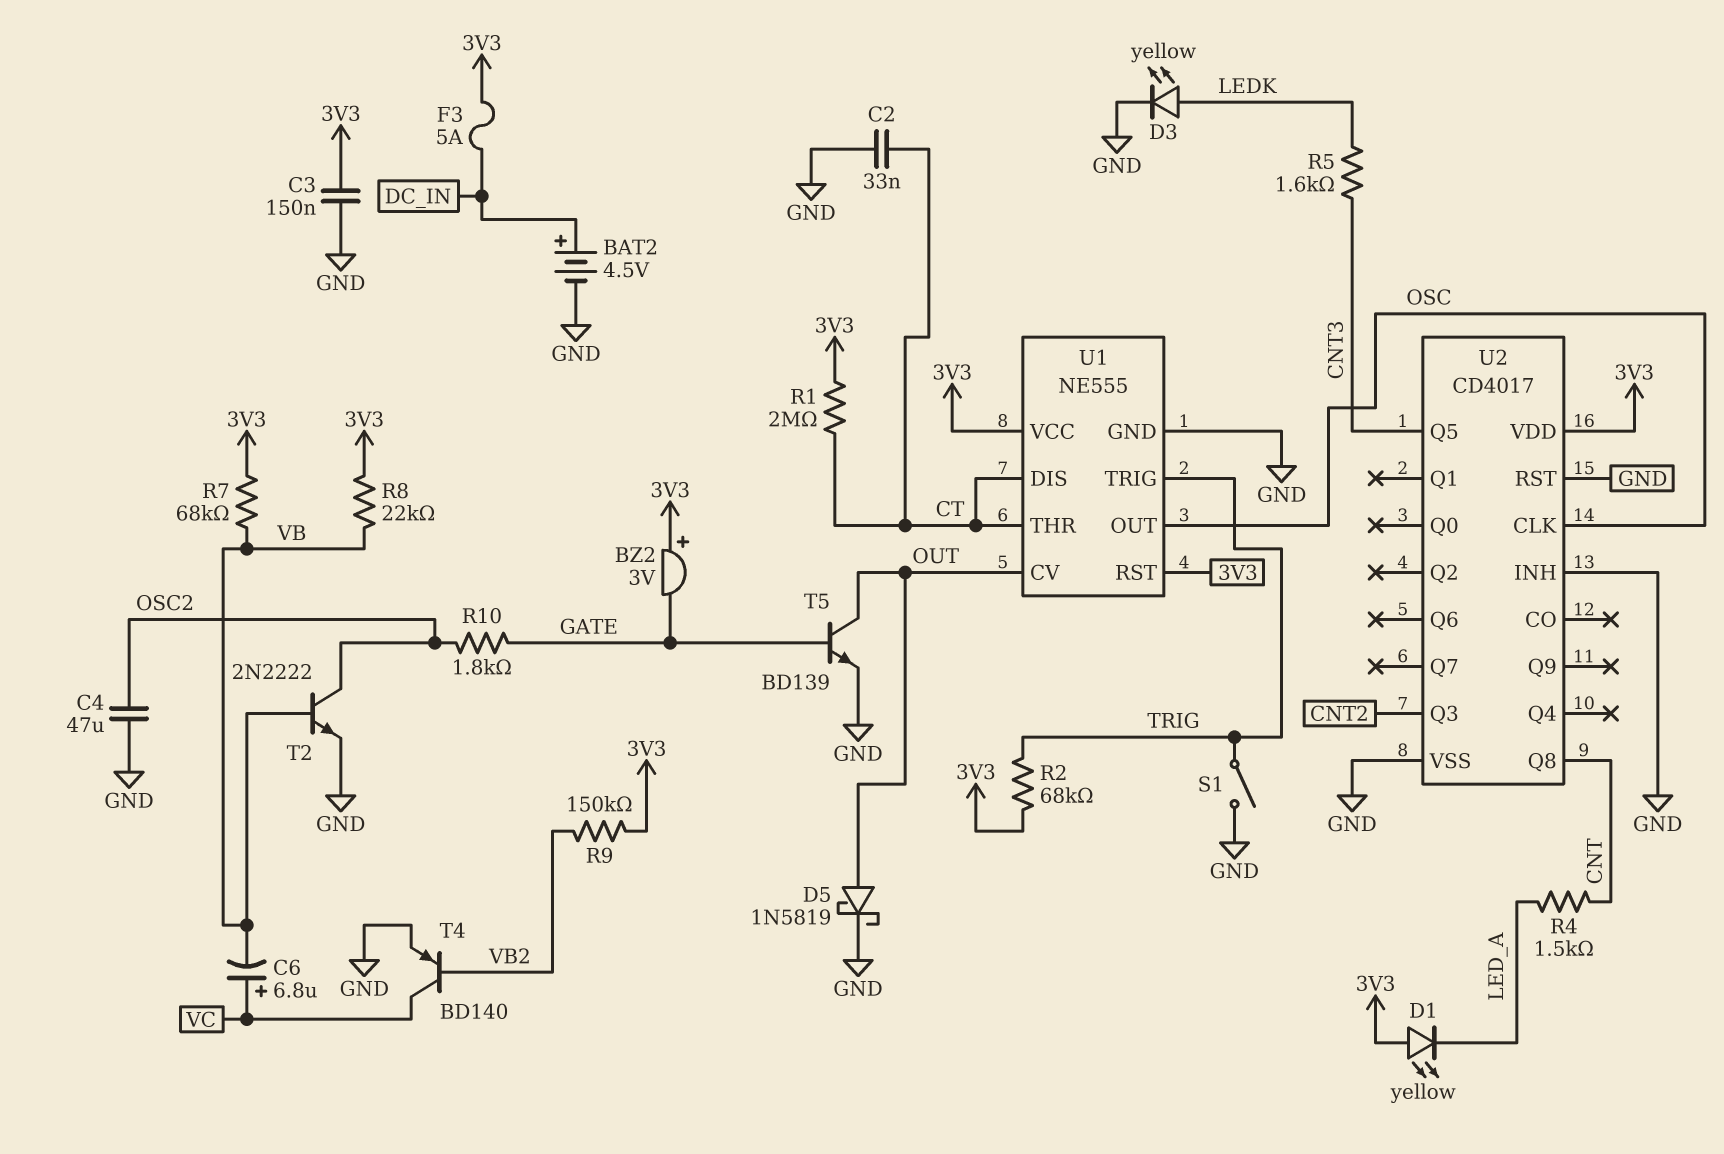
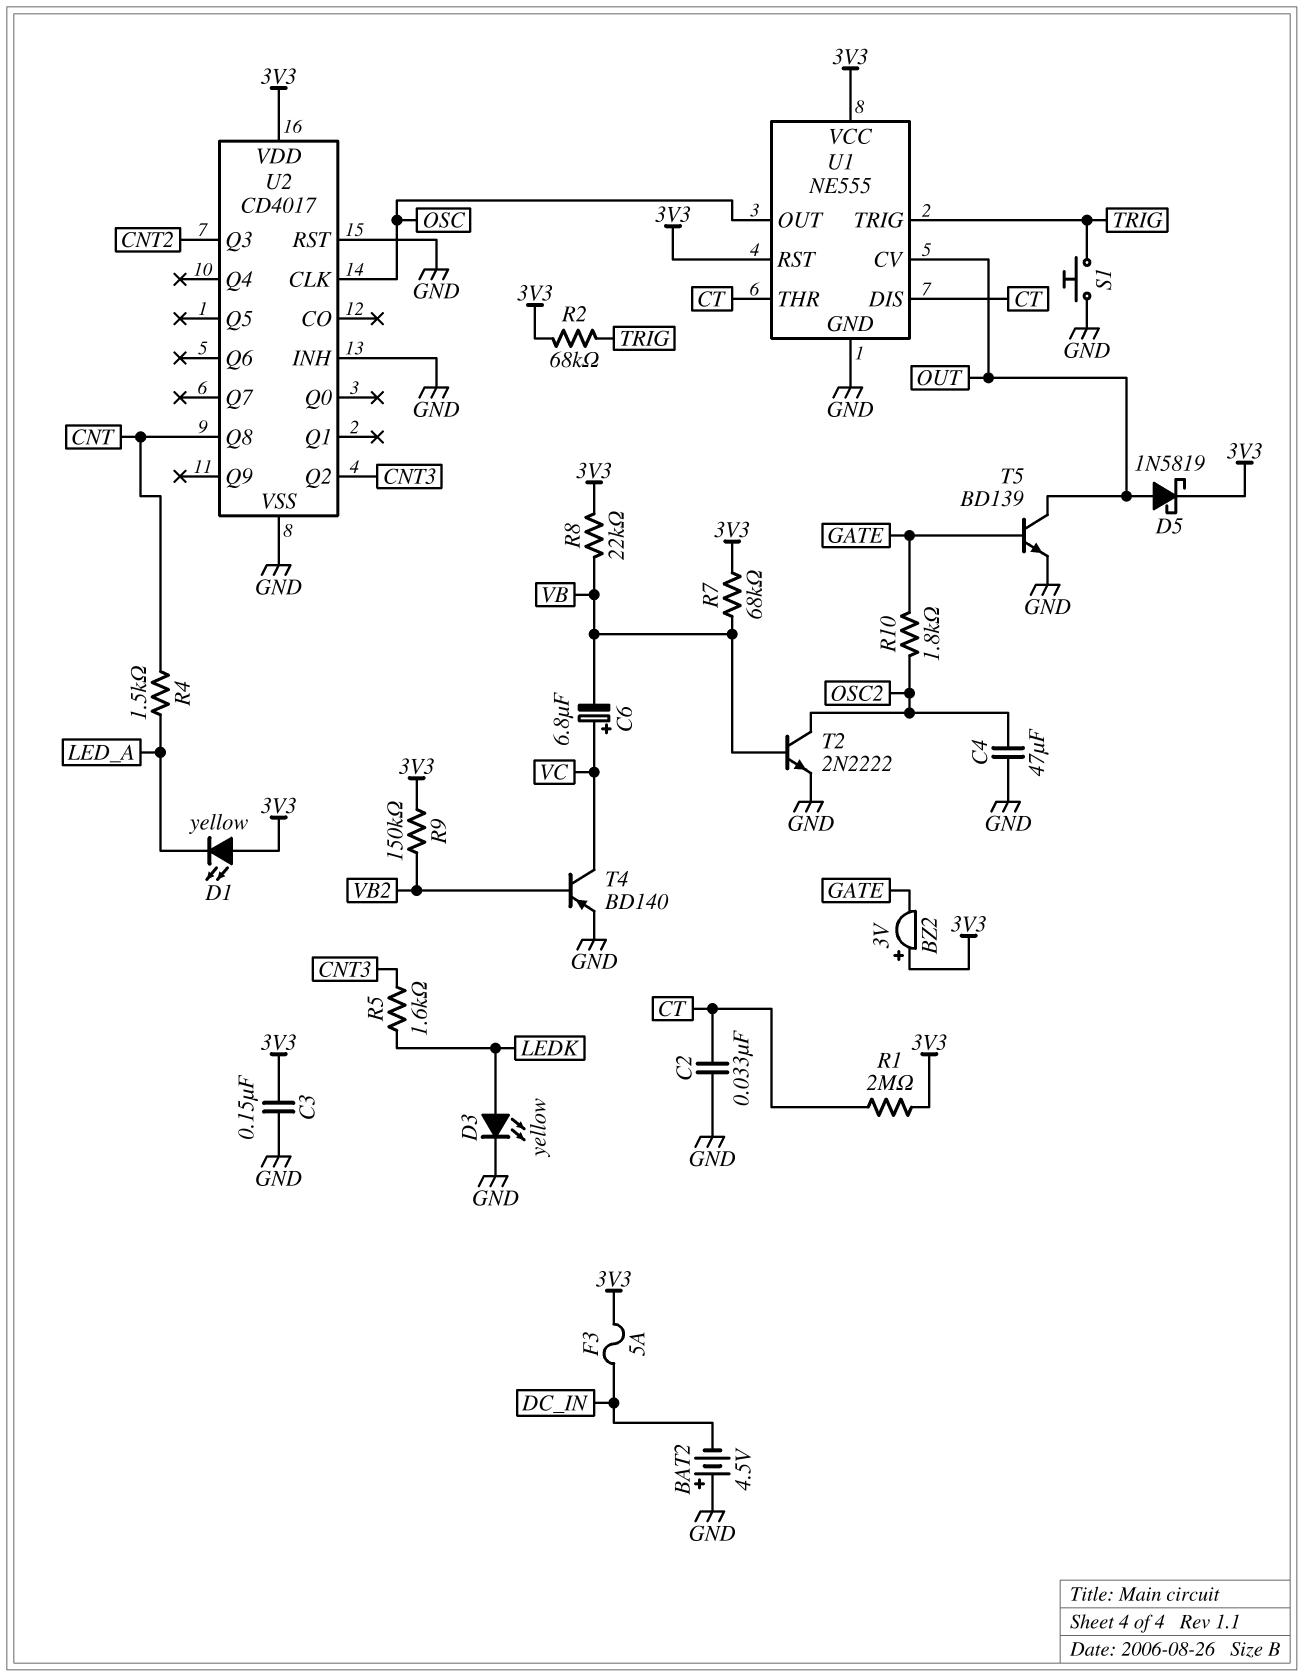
BAT2: 4.5V (plus DC_IN, minus GND) -> 4.5V (plus GND, minus DC_IN)
D5: schottky 1N5819 (A OUT, K GND) -> schottky 1N5819 (A OUT, K 3V3)
S1: switch (GND, TRIG) -> button (GND, TRIG)
U2 pin Q2: none -> CNT3
U2 pin Q5: CNT3 -> none

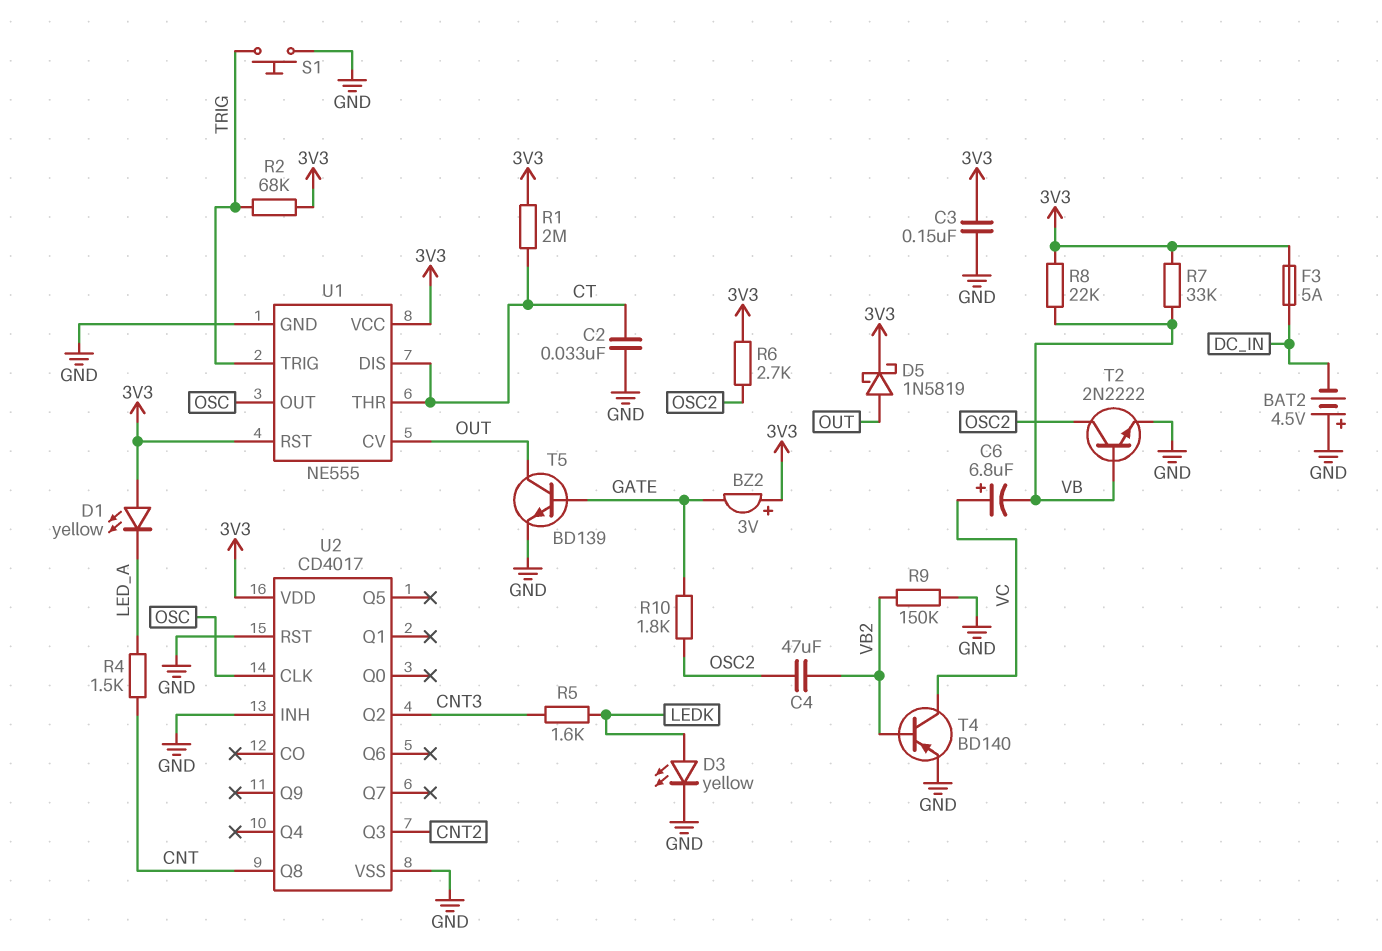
C4: 47uF (GND, OSC2) -> 47uF (OSC2, VB2)
R6: none -> 2.7k (3V3, OSC2)
R7: 68k (3V3, VB) -> 33k (3V3, VB)
R9: 150k (3V3, VB2) -> 150k (GND, VB2)

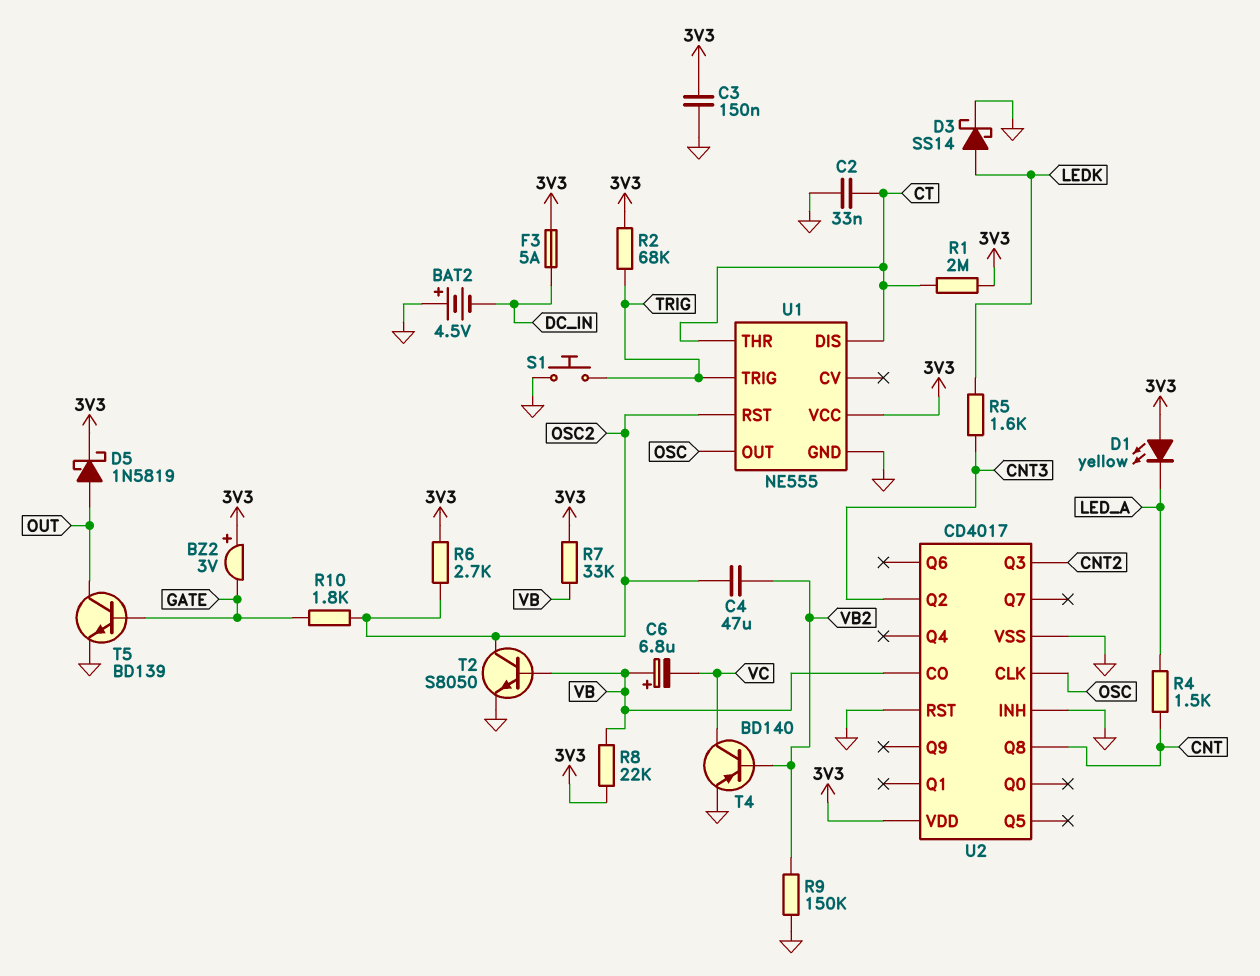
C6: 6.8uF (plus VC, minus VB) -> 6.8uF (plus VB, minus VC)
D3: LED yellow (A LEDK, K GND) -> schottky SS14 (A LEDK, K GND)
T2: NPN 2N2222 (B VB, C OSC2, E GND) -> NPN S8050 (B VB, C OSC2, E GND)
U1 pin CV: OUT -> none
U1 pin RST: 3V3 -> OSC2
U2 pin CO: none -> VB

